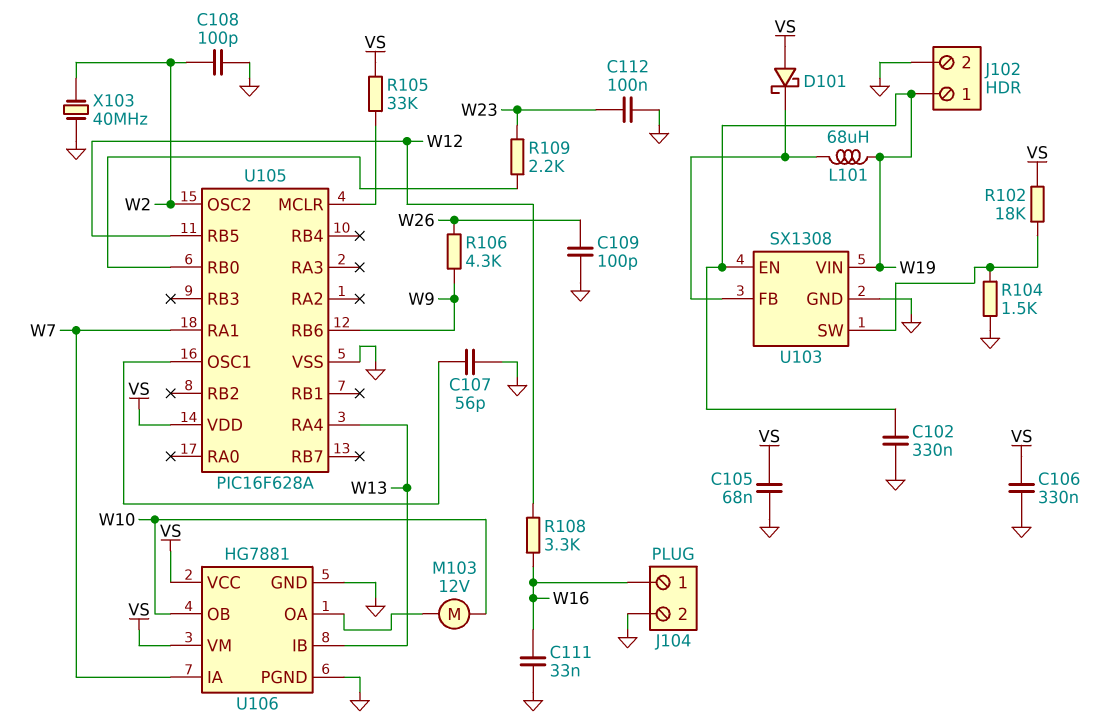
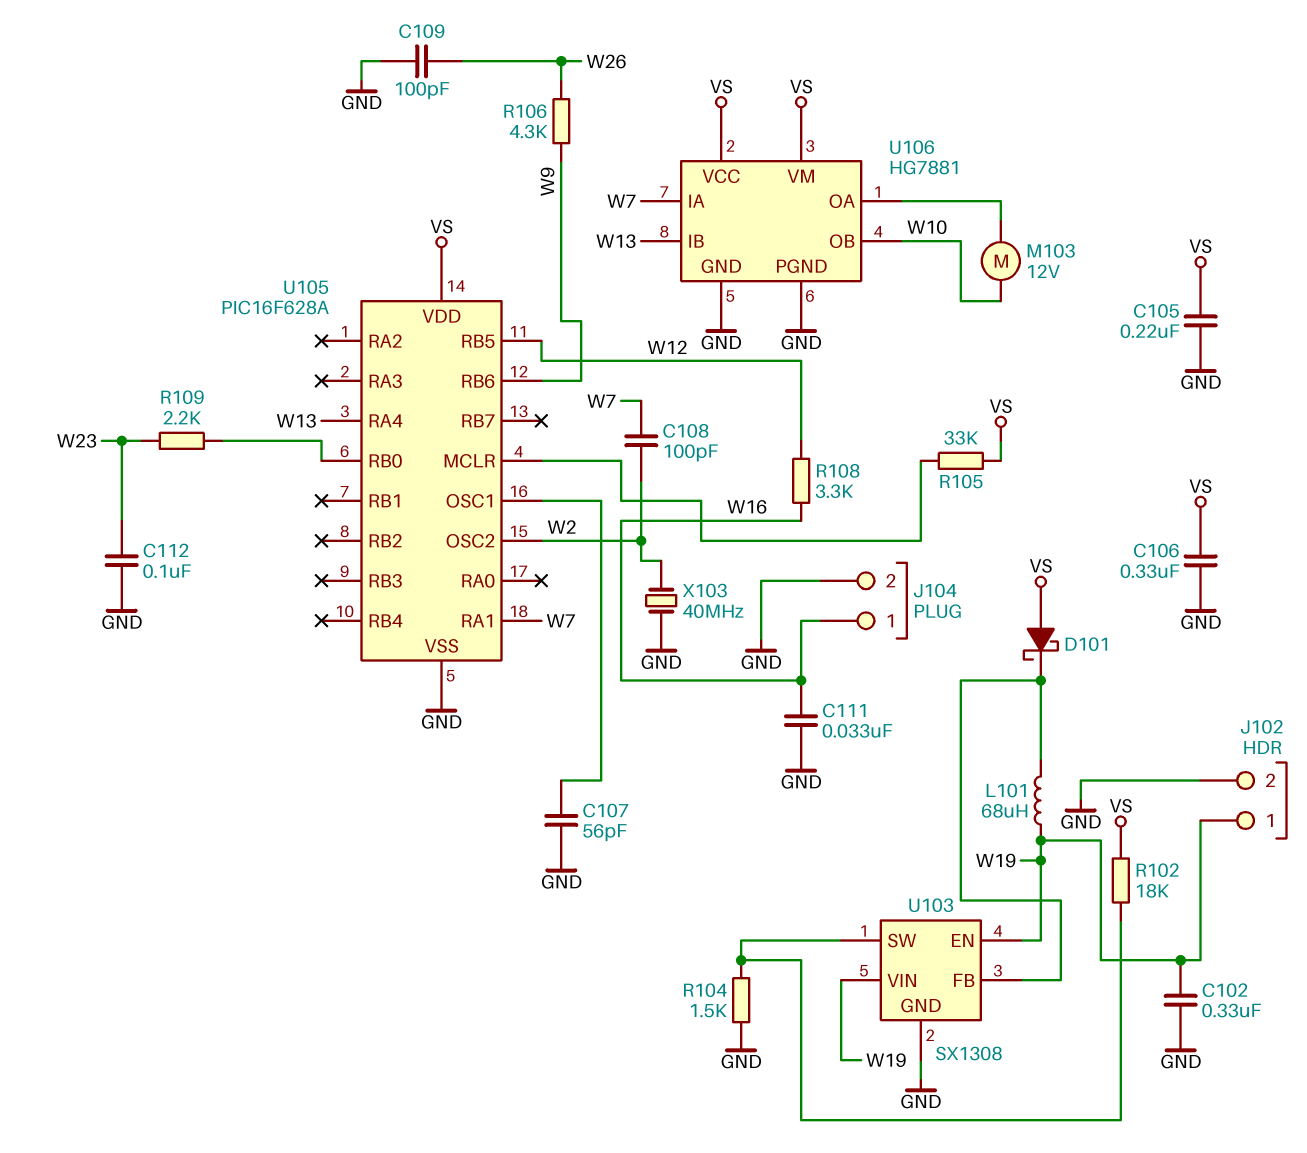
C105: 68nF (GND, VS) -> 220nF (GND, VS)
C108: 100pF (GND, W2) -> 100pF (W2, W7)

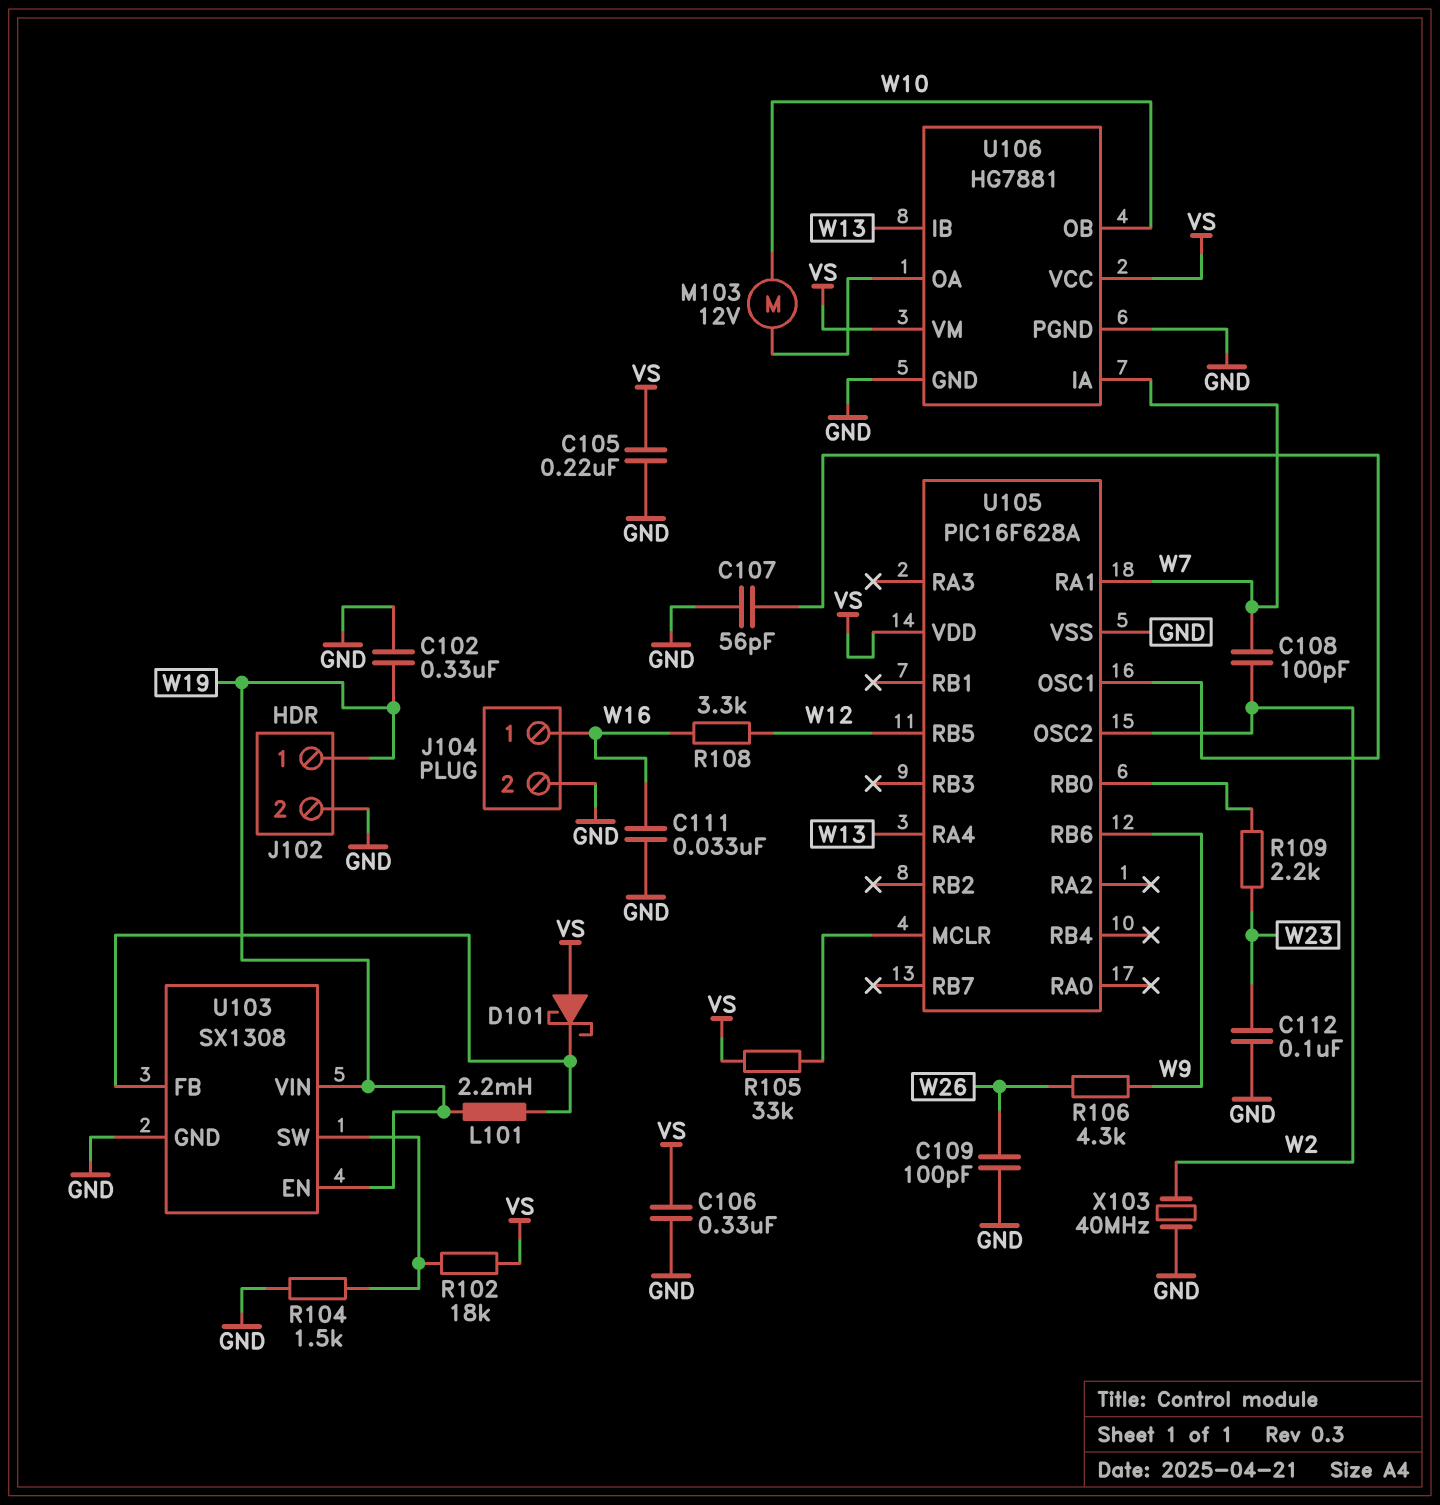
L101: 68uH (U103/FB, W19) -> 2.2mH (U103/FB, W19)

